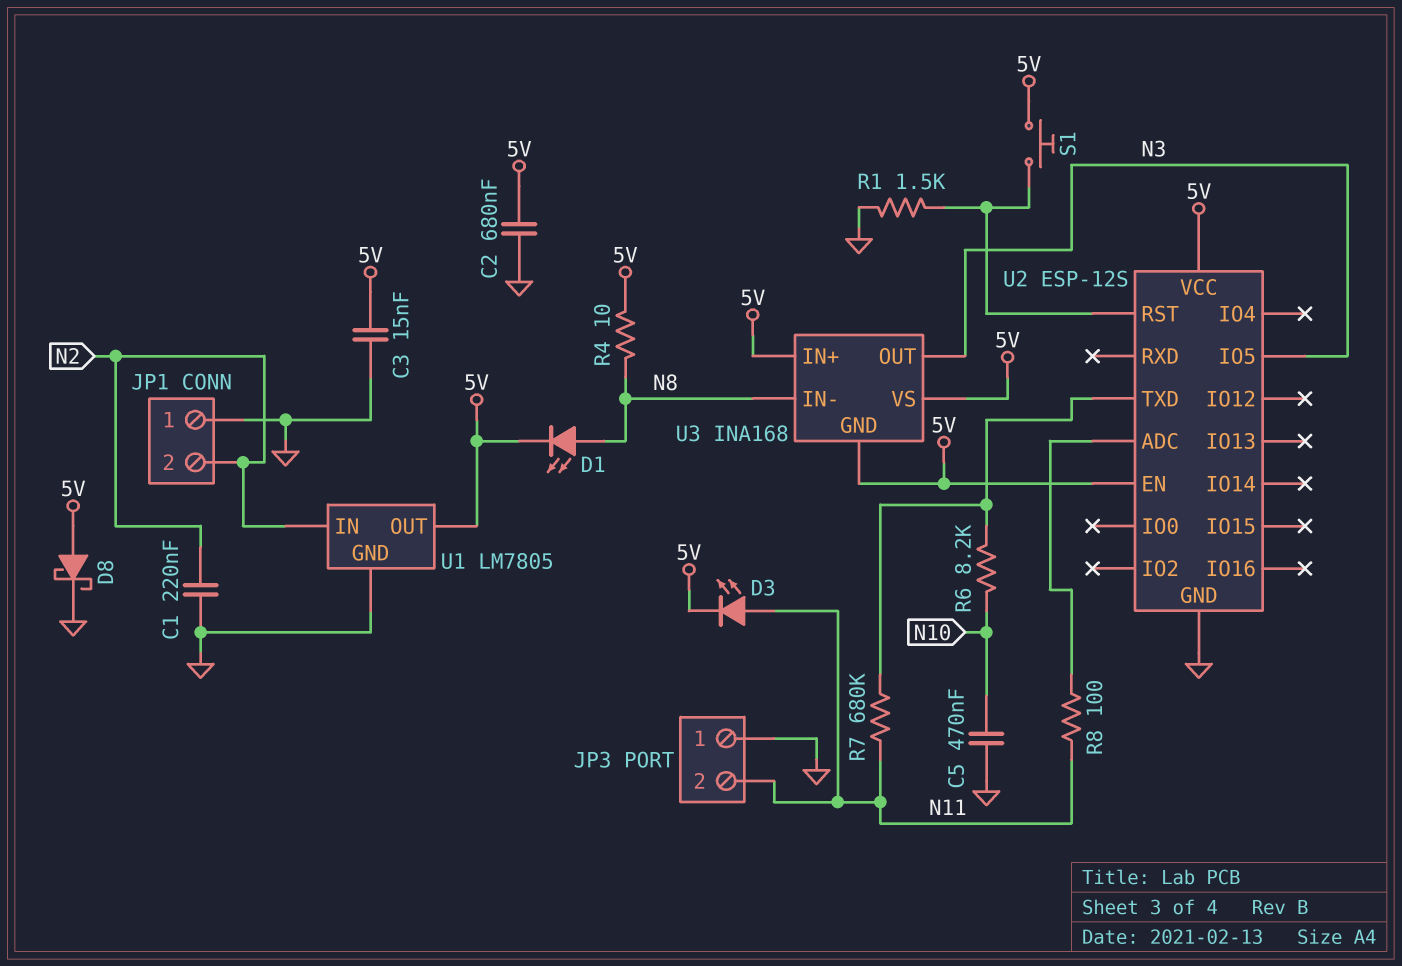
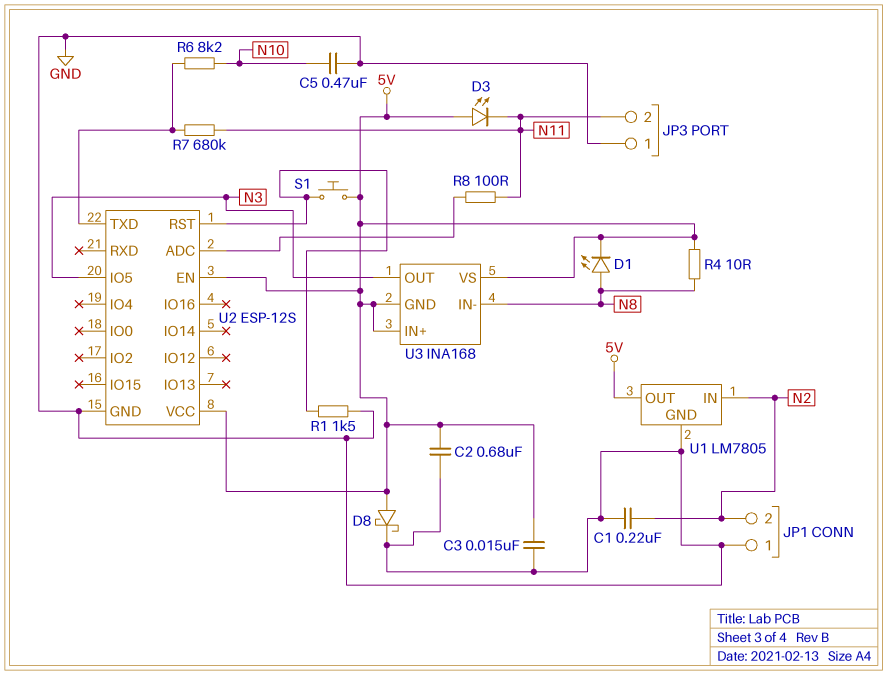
D3: LED (A N11, K 5V) -> LED (A 5V, K N11)

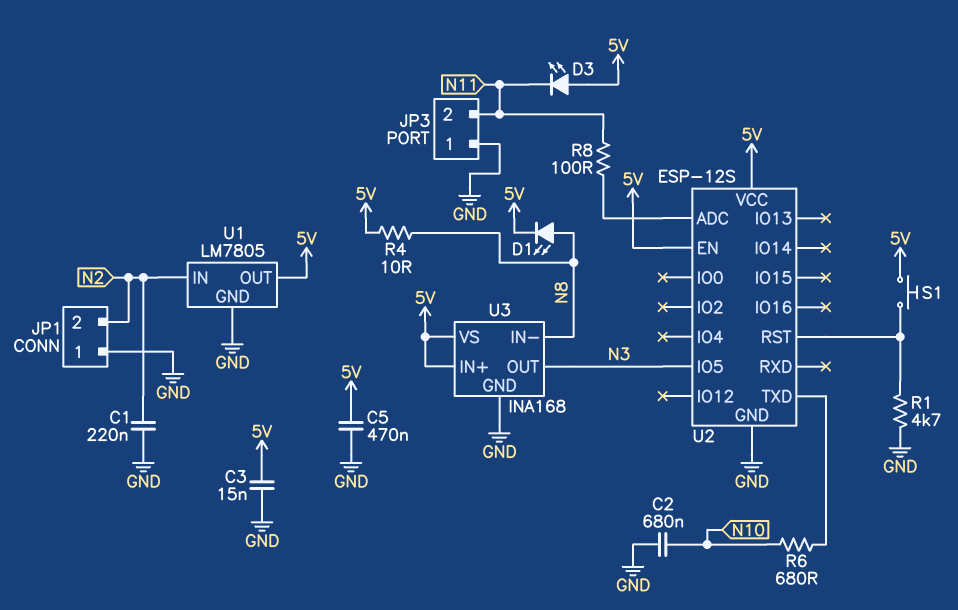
C2: 680nF (5V, GND) -> 680nF (GND, N10)
C5: 470nF (GND, N10) -> 470nF (5V, GND)
D8: schottky (A 5V, K GND) -> none
R1: 1.5k (GND, U2/RST) -> 4.7k (GND, U2/RST)
R6: 8.2k (N10, U2/TXD) -> 680 (N10, U2/TXD)
R7: 680k (N11, U2/TXD) -> none
U3 pin GND: 5V -> GND

